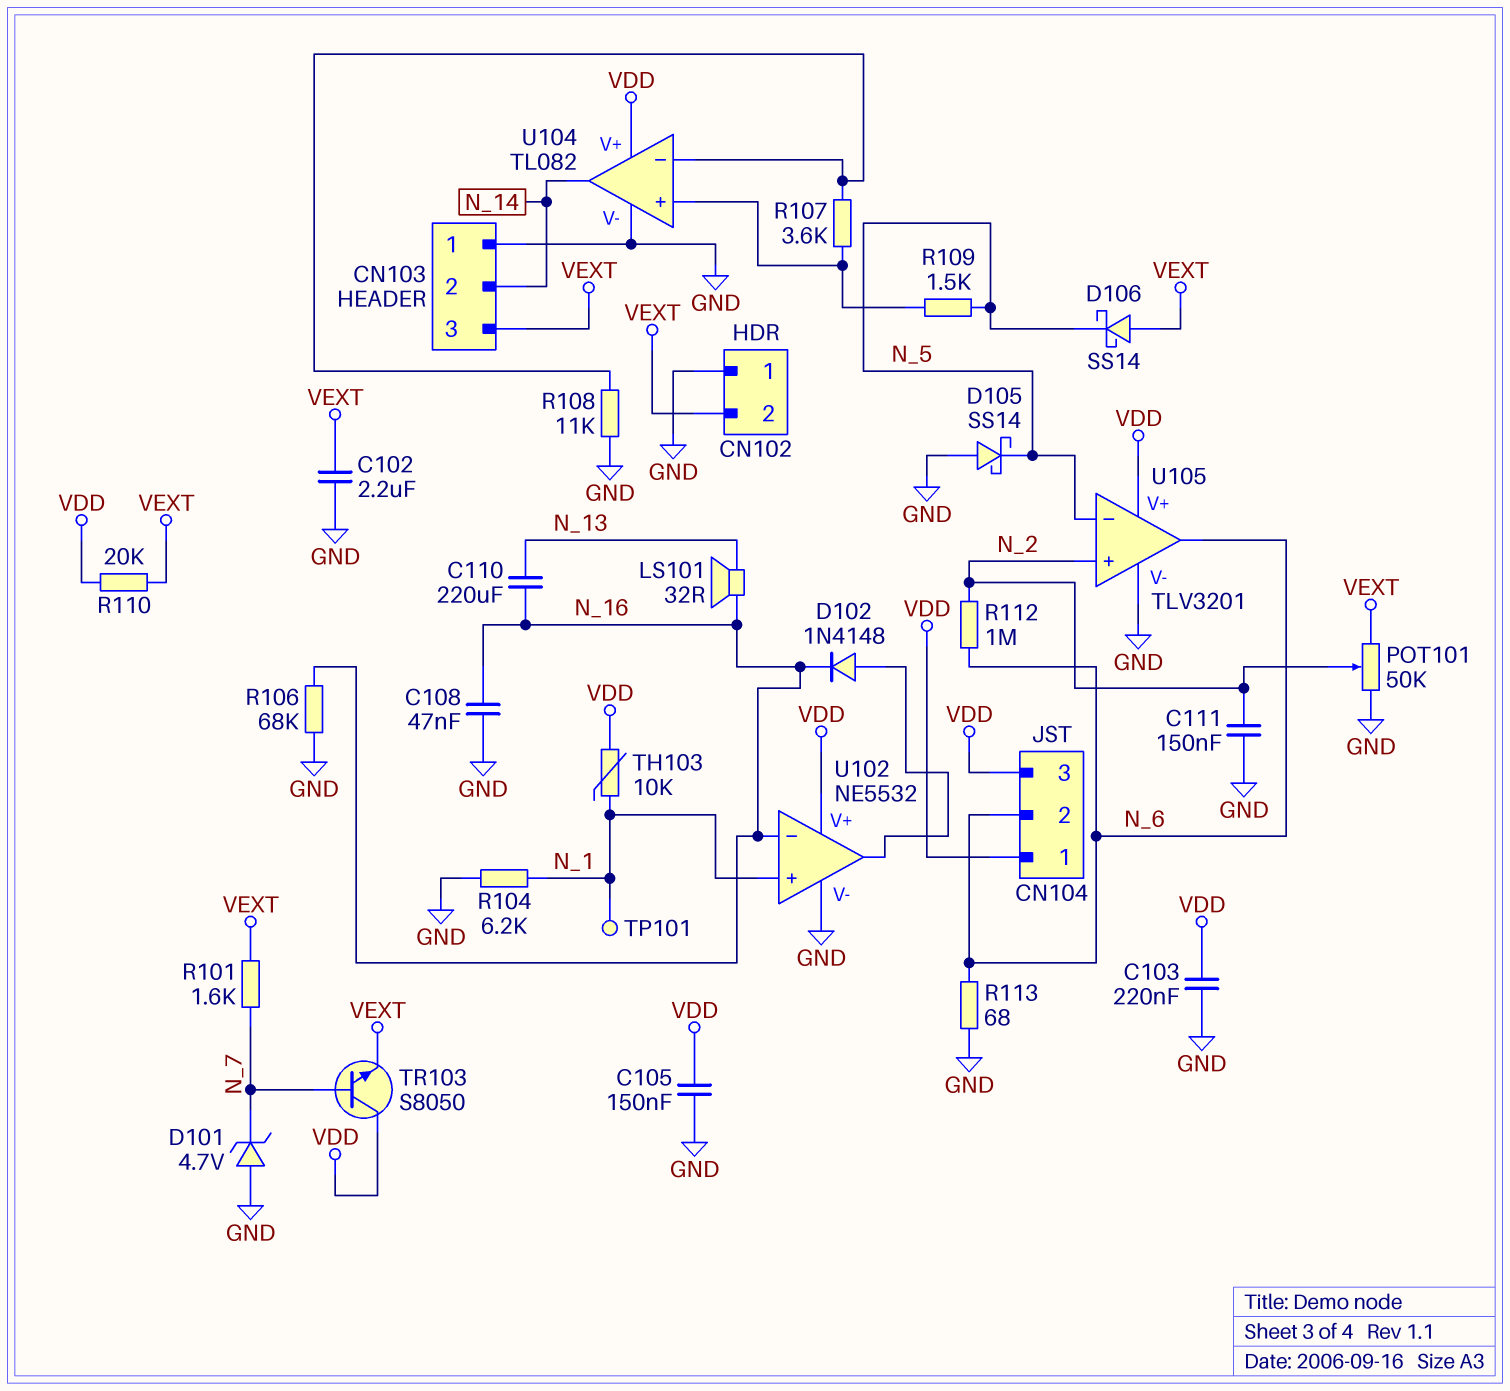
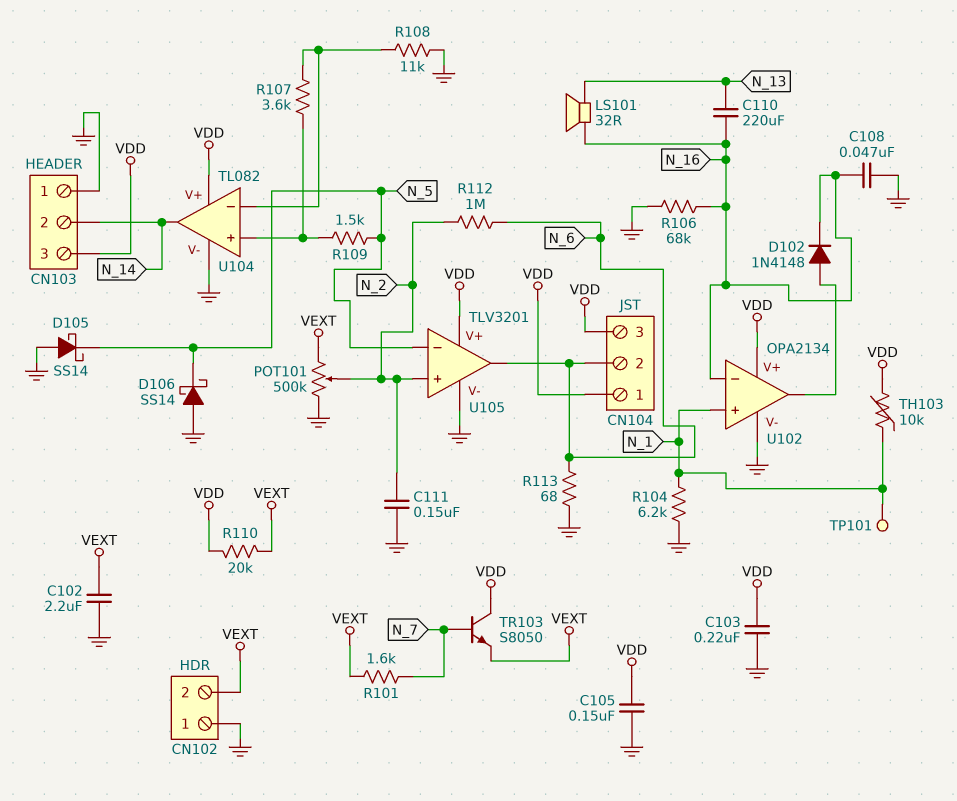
CN103 pin 3: VEXT -> VDD
D101: zener 4.7V (A GND, K N_7) -> none
D106: schottky SS14 (A VEXT, K N_5) -> schottky SS14 (A GND, K N_5)
POT101: 50k (GND, VEXT, wiper N_2) -> 500k (GND, VEXT, wiper N_2)
U102: NE5532 -> OPA2134

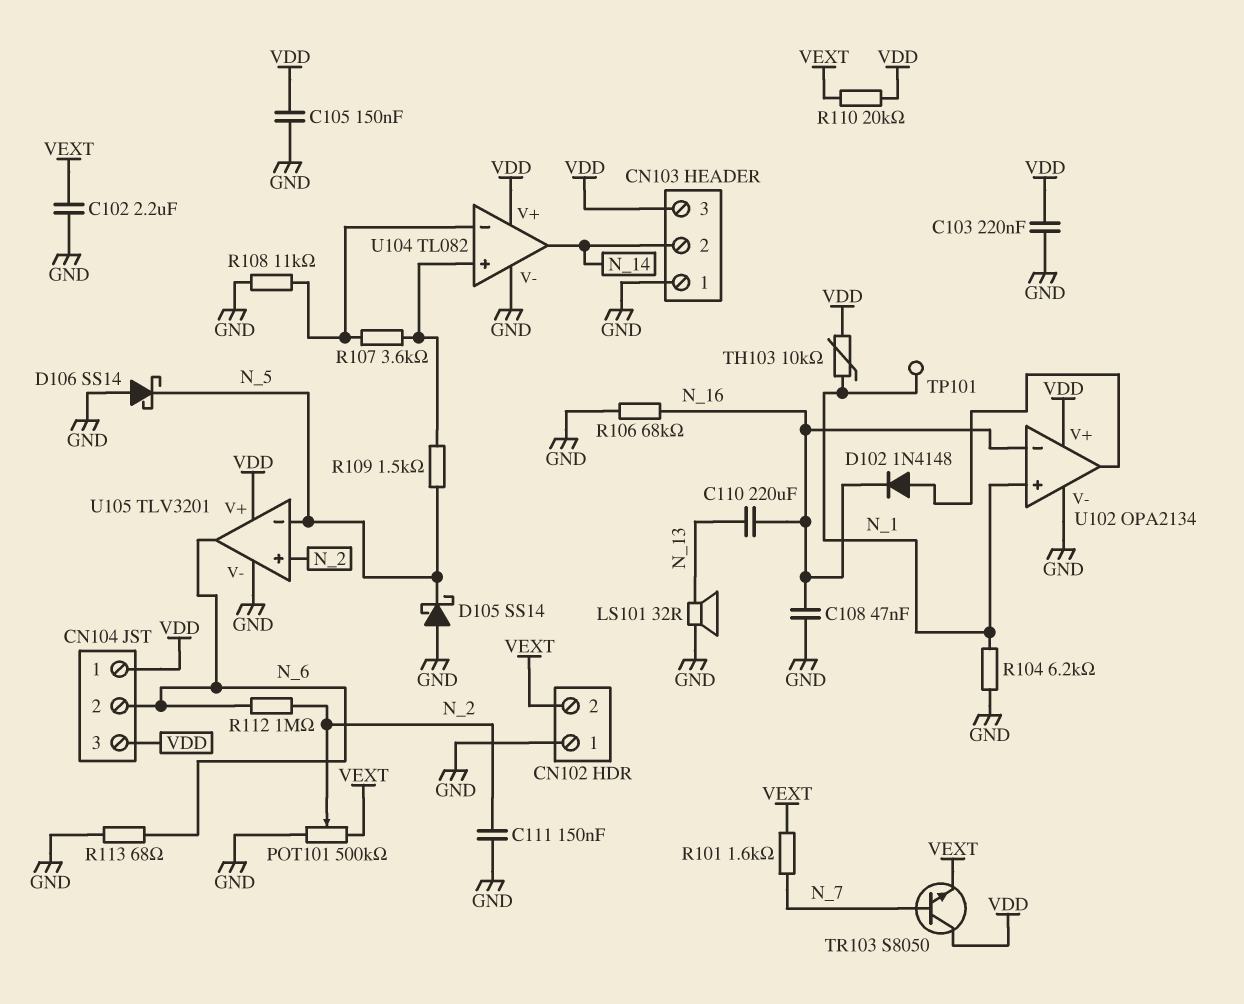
LS101: speaker 32R (N_13, N_16) -> speaker 32R (GND, N_13)

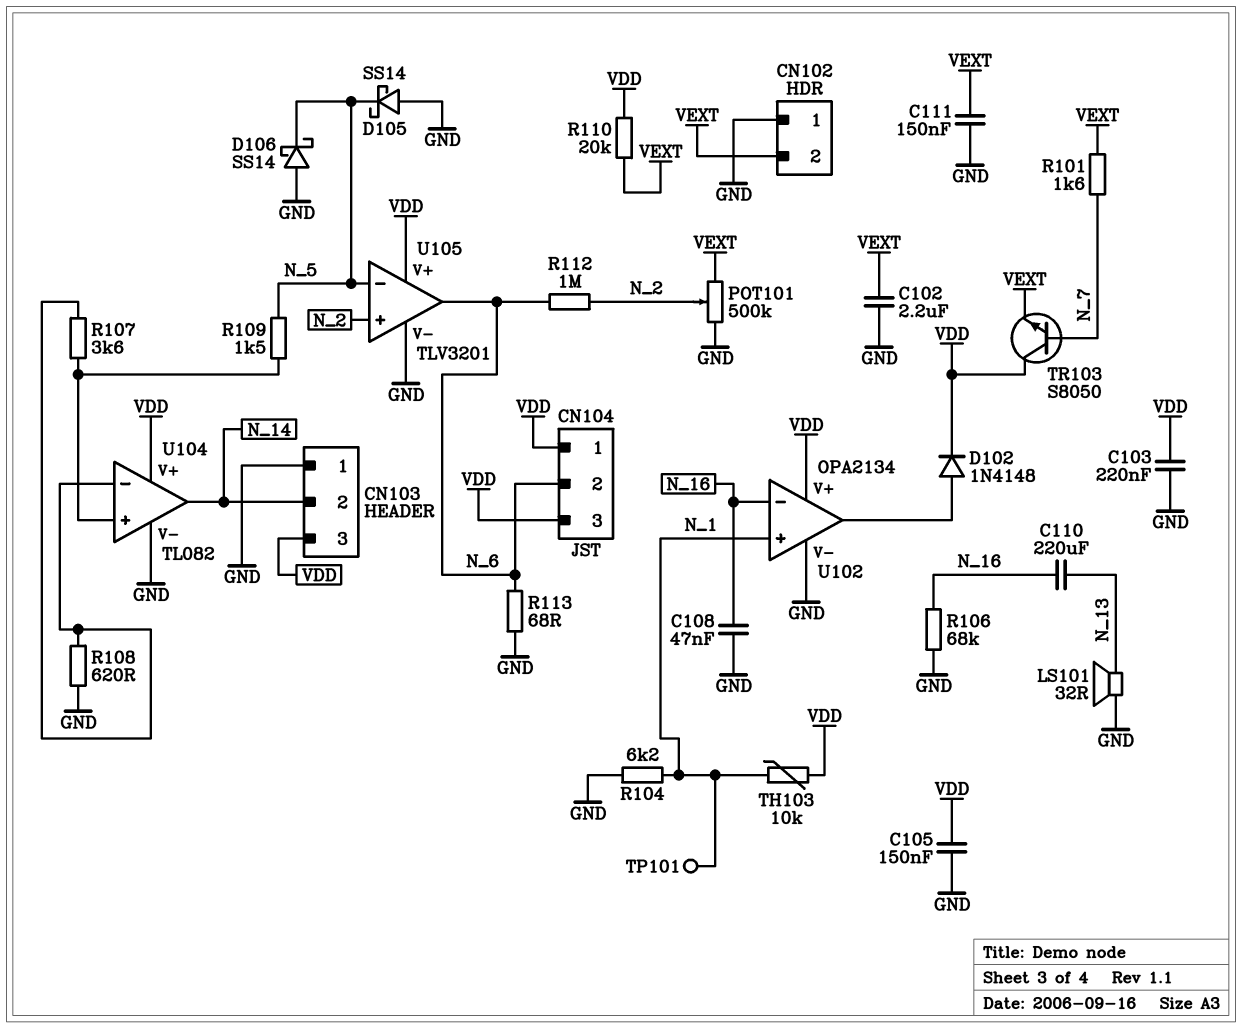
C111: 150nF (GND, N_2) -> 150nF (GND, VEXT)
D102: diode 1N4148 (A U102/out, K N_16) -> diode 1N4148 (A U102/out, K VDD)
R108: 11k (GND, U104/in-) -> 620 (GND, U104/in-)

